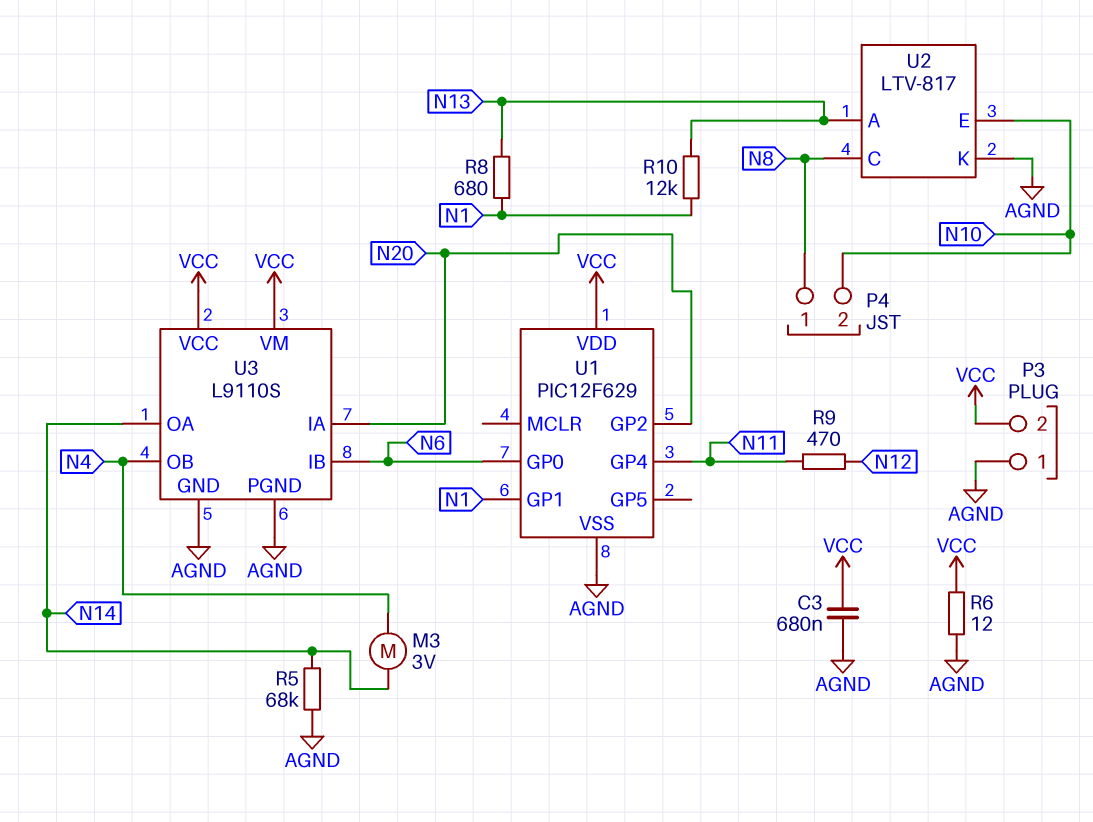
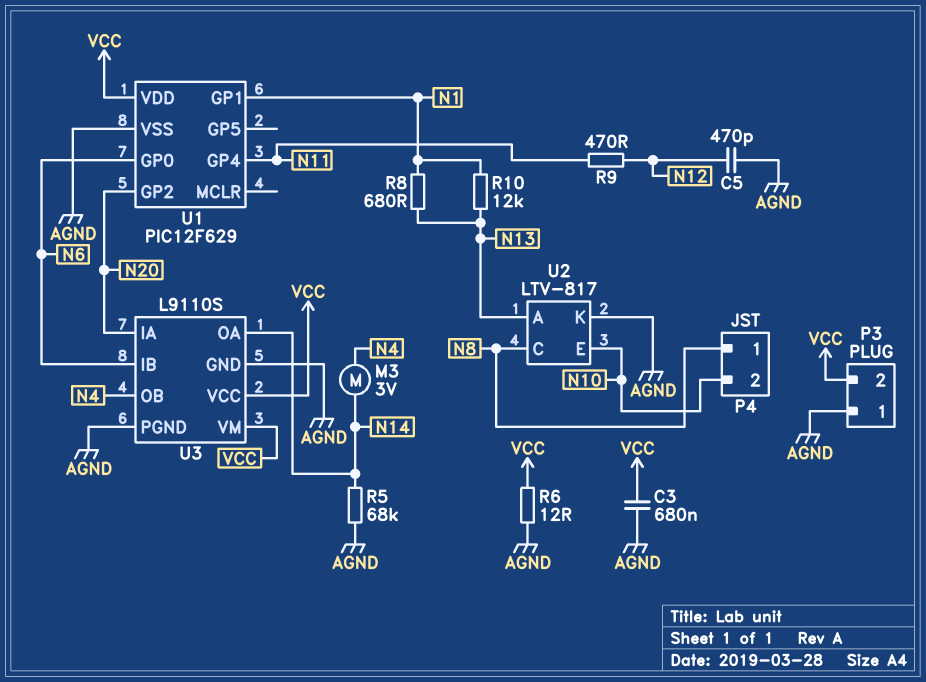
C5: none -> 470pF (AGND, N12)

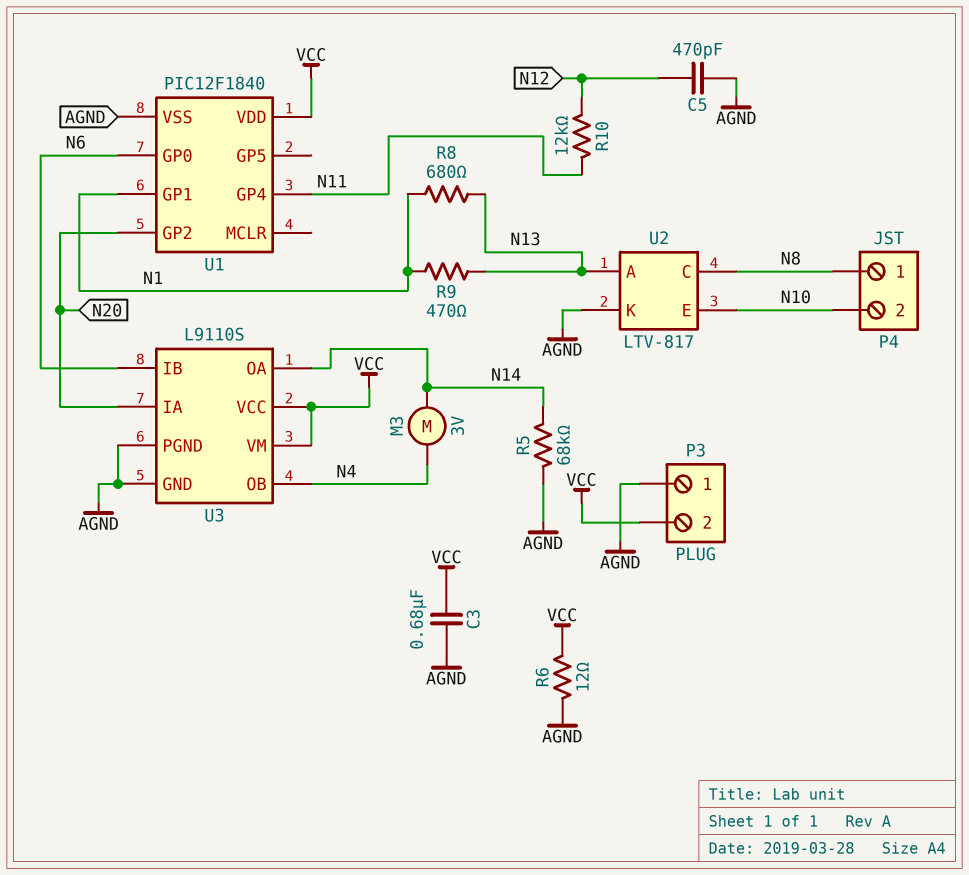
R9: 470 (N11, N12) -> 470 (N1, N13)
R10: 12k (N1, N13) -> 12k (N11, N12)
U1: PIC12F629 -> PIC12F1840

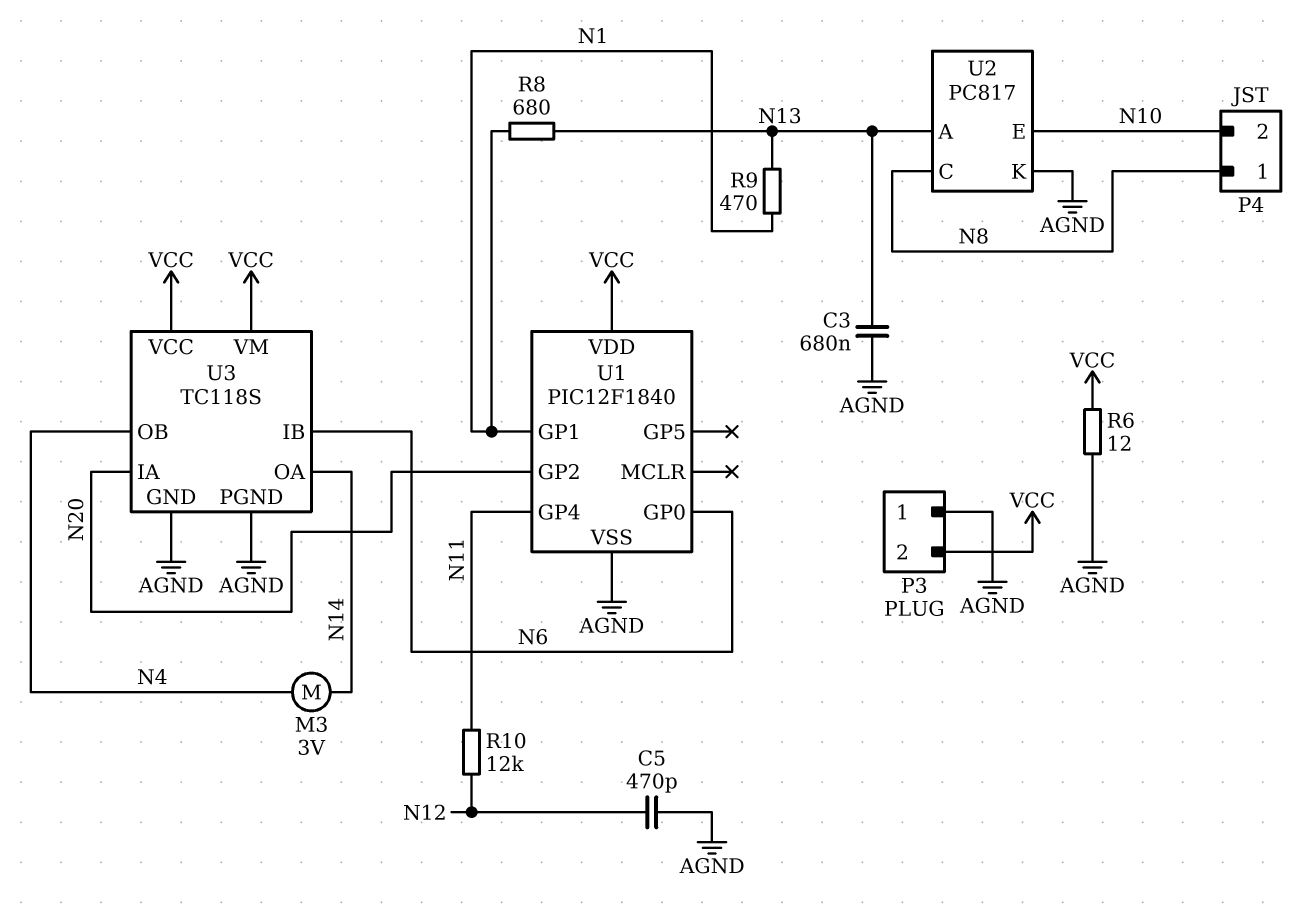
C3: 680nF (AGND, VCC) -> 680nF (AGND, N13)
R5: 68k (AGND, N14) -> none
U2: LTV-817 -> PC817
U3: L9110S -> TC118S

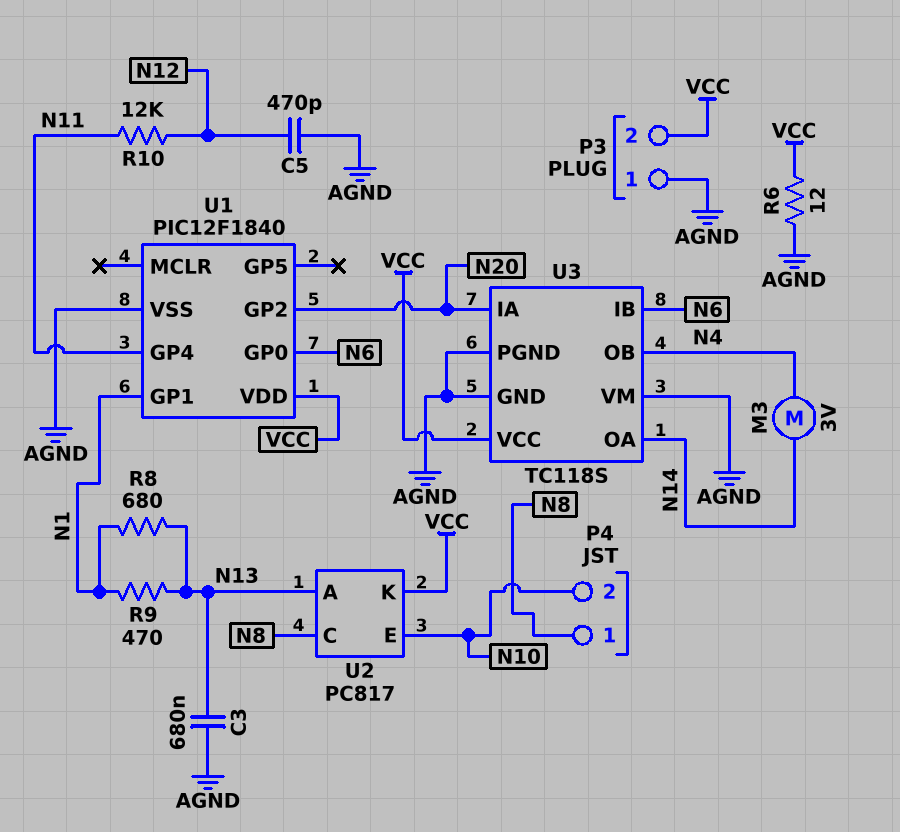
U2 pin K: AGND -> VCC
U3 pin VM: VCC -> AGND

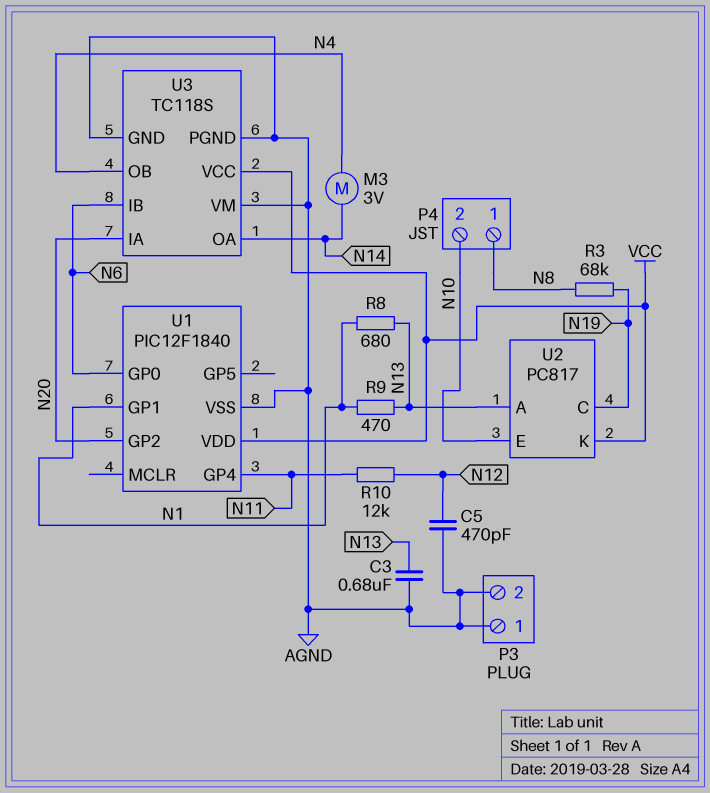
P3 pin 2: VCC -> AGND
R3: none -> 68k (N8, N19)
R6: 12 (AGND, VCC) -> none
U2 pin C: N8 -> N19

